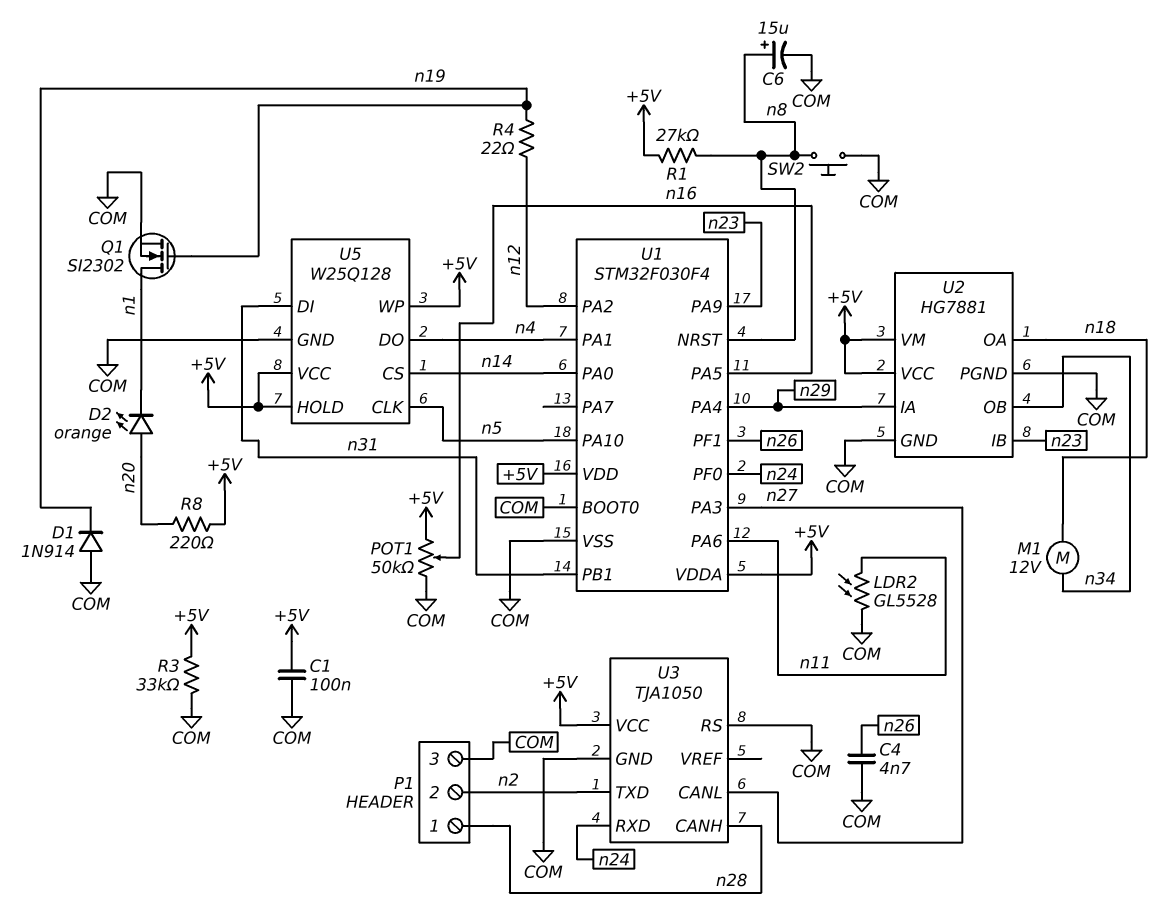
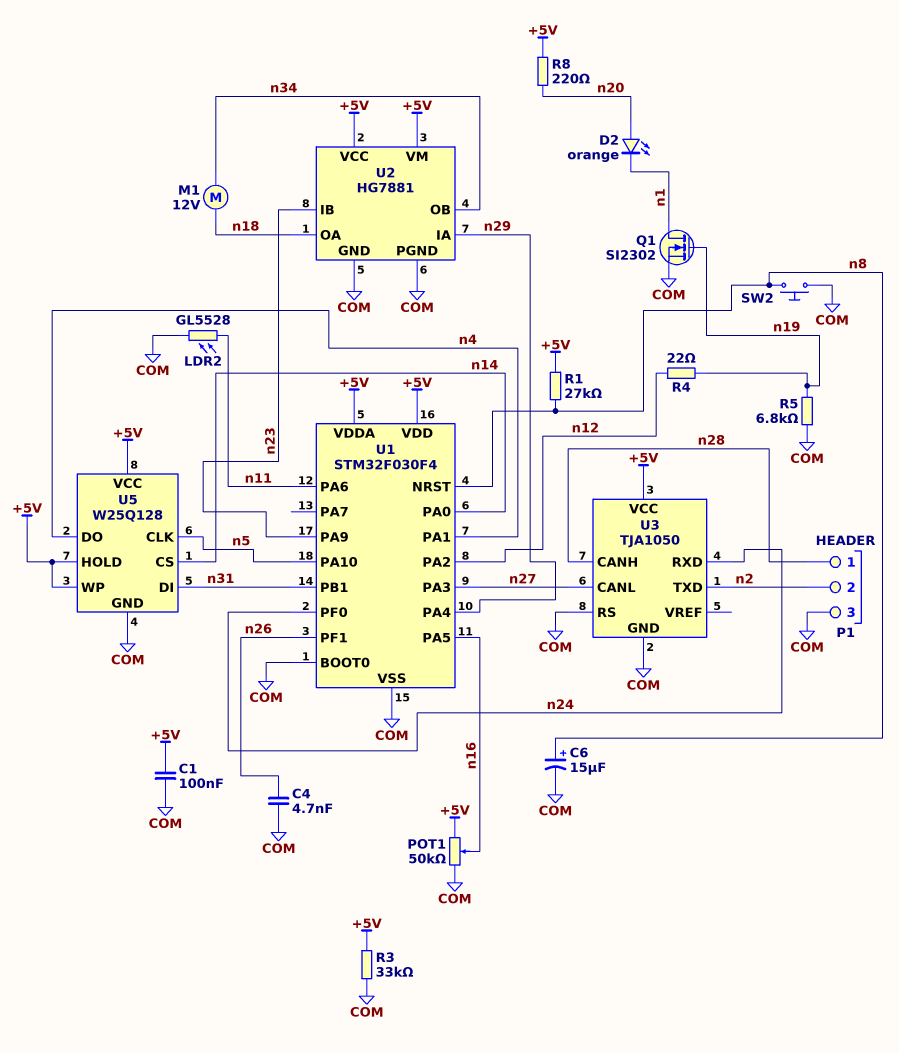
D1: diode 1N914 (A COM, K n19) -> none
R5: none -> 6.8k (COM, n19)

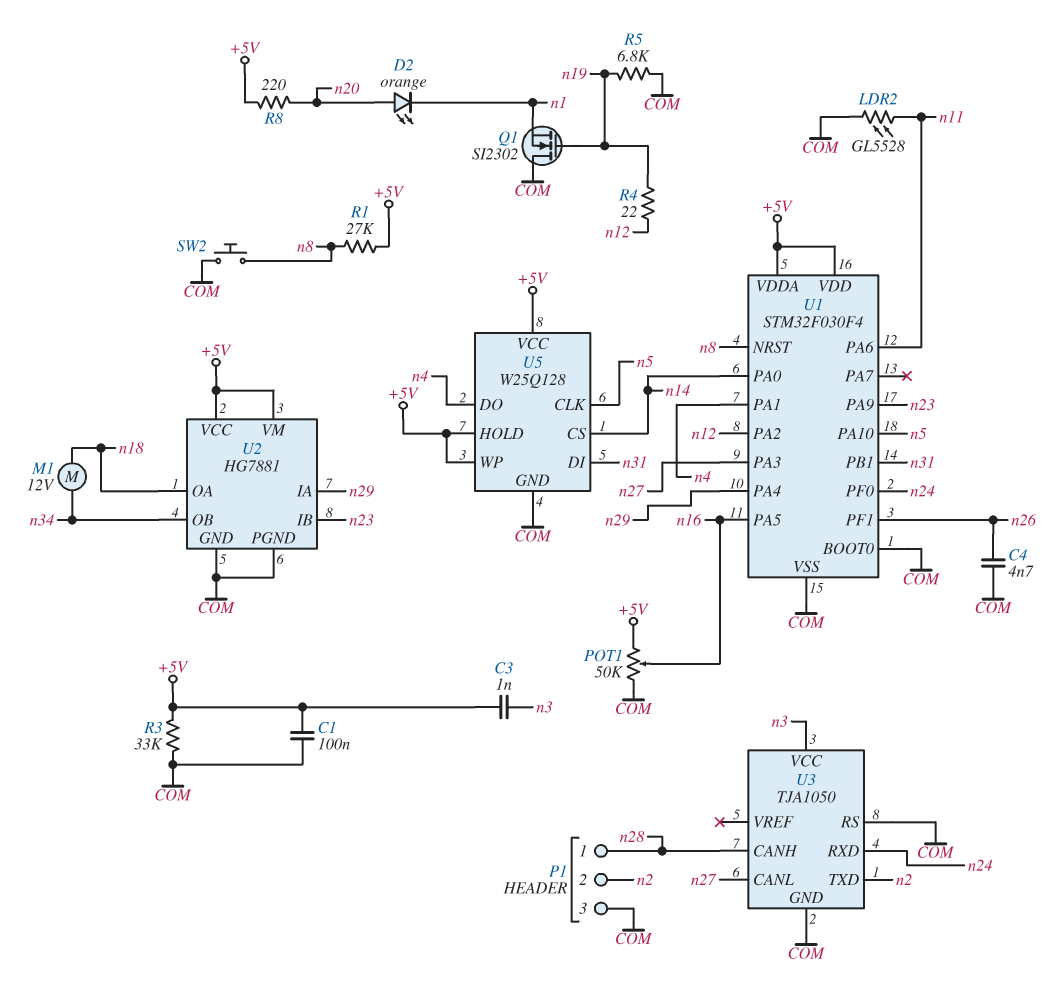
C3: none -> 1nF (+5V, n3)
C6: 15uF (plus n8, minus COM) -> none
Q1: NMOS SI2302 (G n19, D n1, S COM) -> NMOS SI2302 (G n19, D COM, S n1)
U3 pin VCC: +5V -> n3

